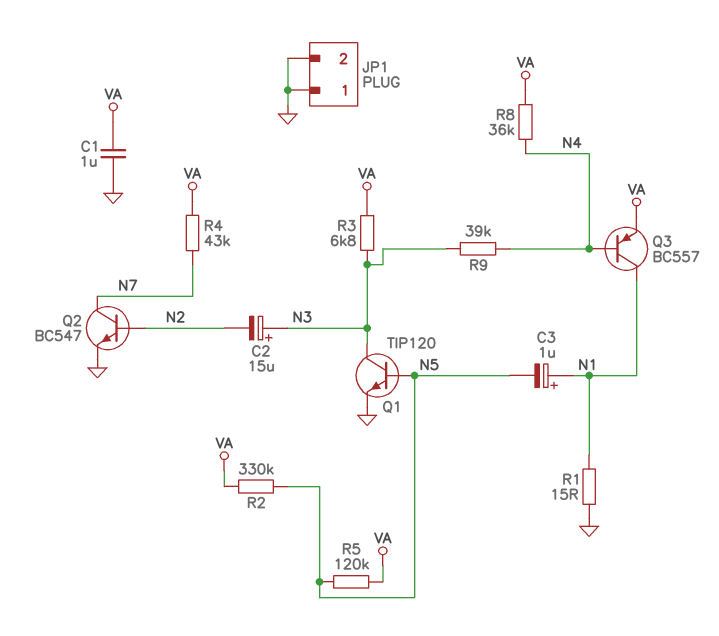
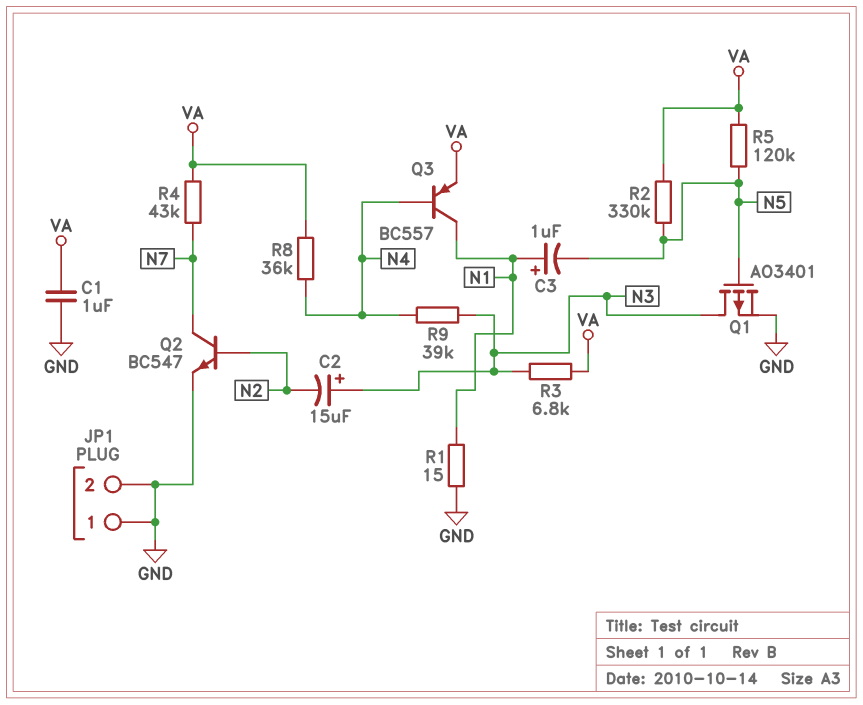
Q1: NPN TIP120 (B N5, C N3, E GND) -> PMOS AO3401 (G N5, D N3, S GND)

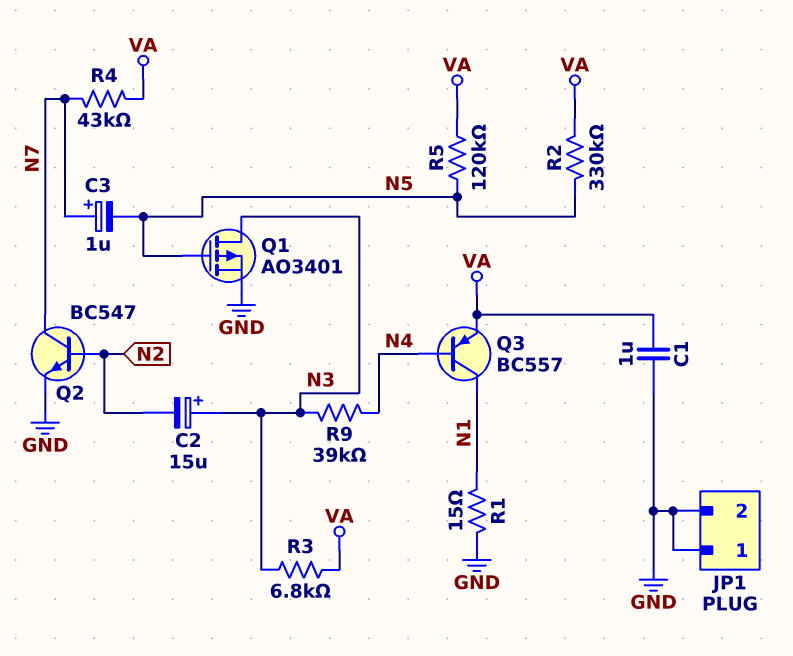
C3: 1uF (plus N1, minus N5) -> 1uF (plus N7, minus N5)
R8: 36k (N4, VA) -> none

